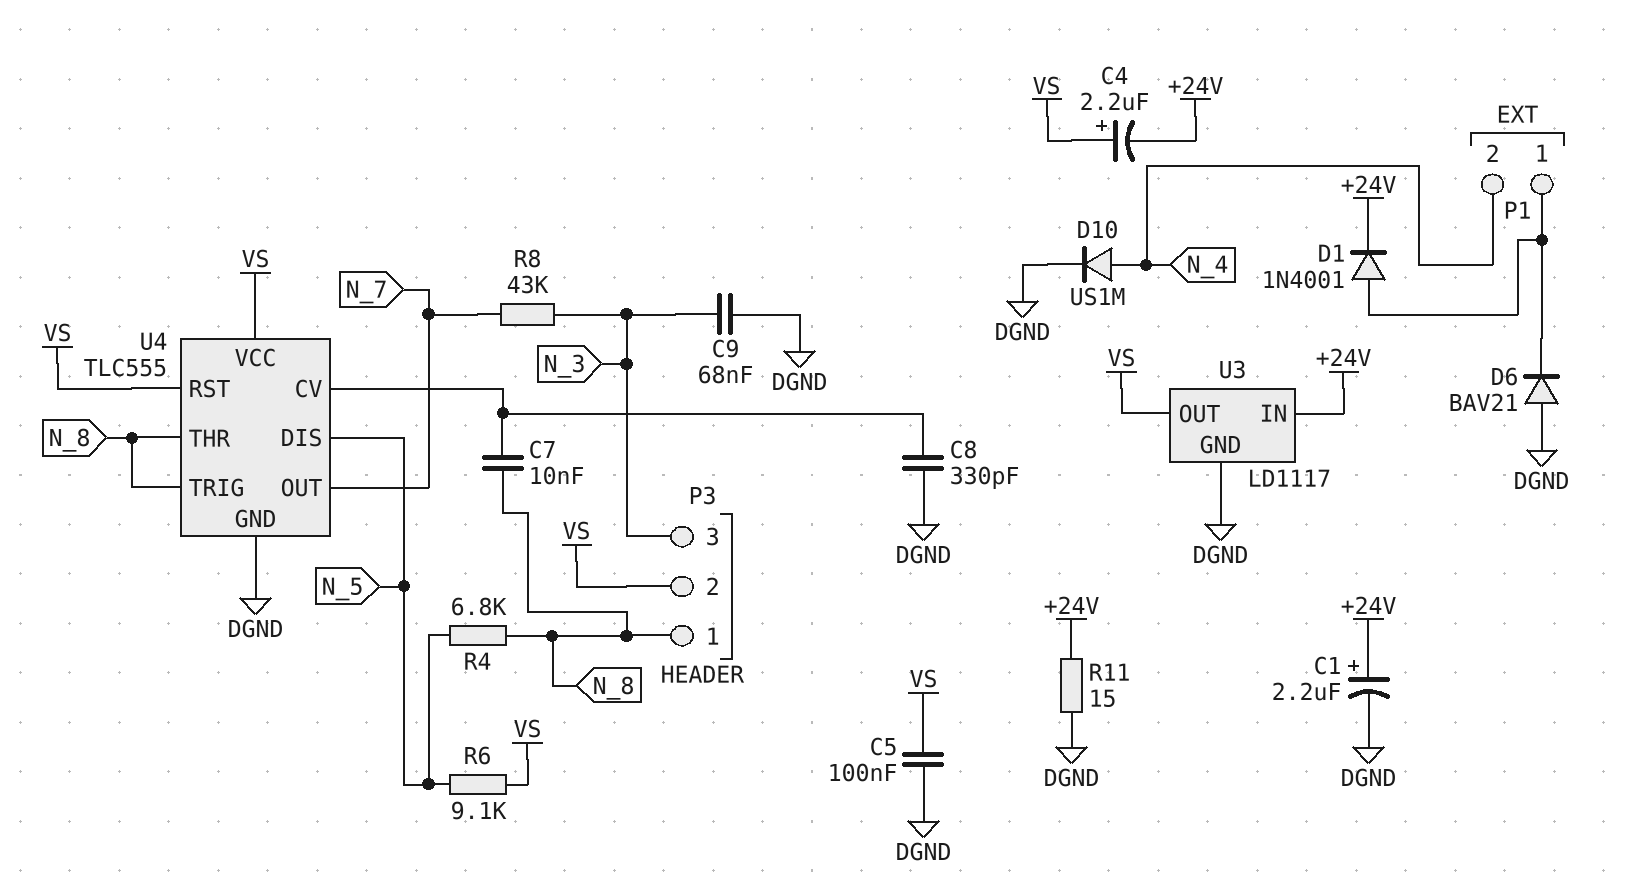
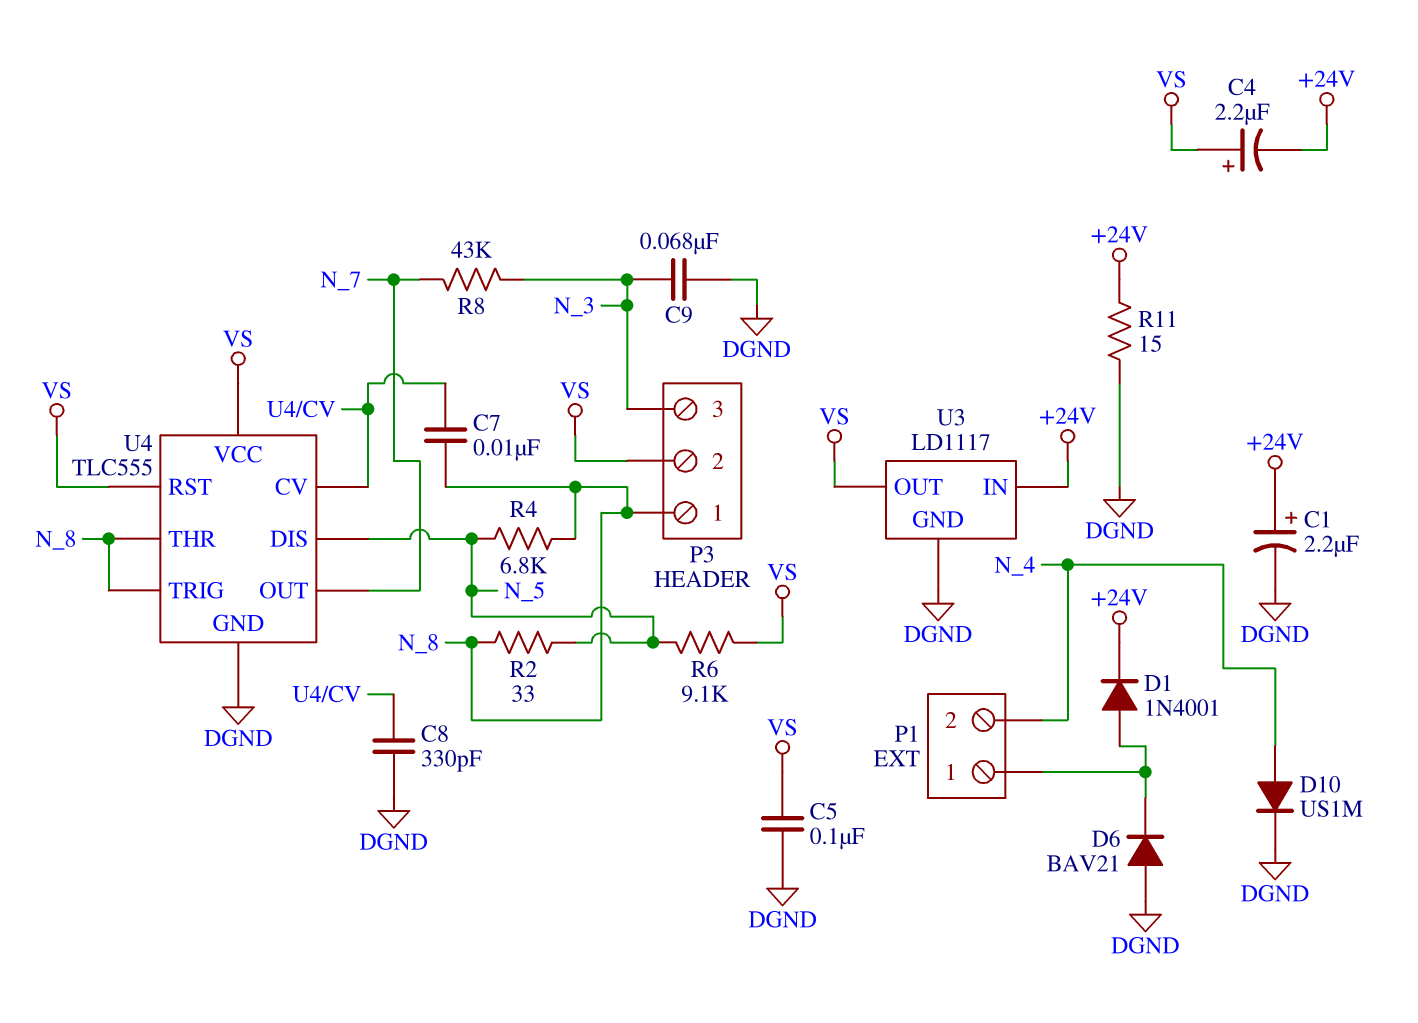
R2: none -> 33 (N_5, N_8)

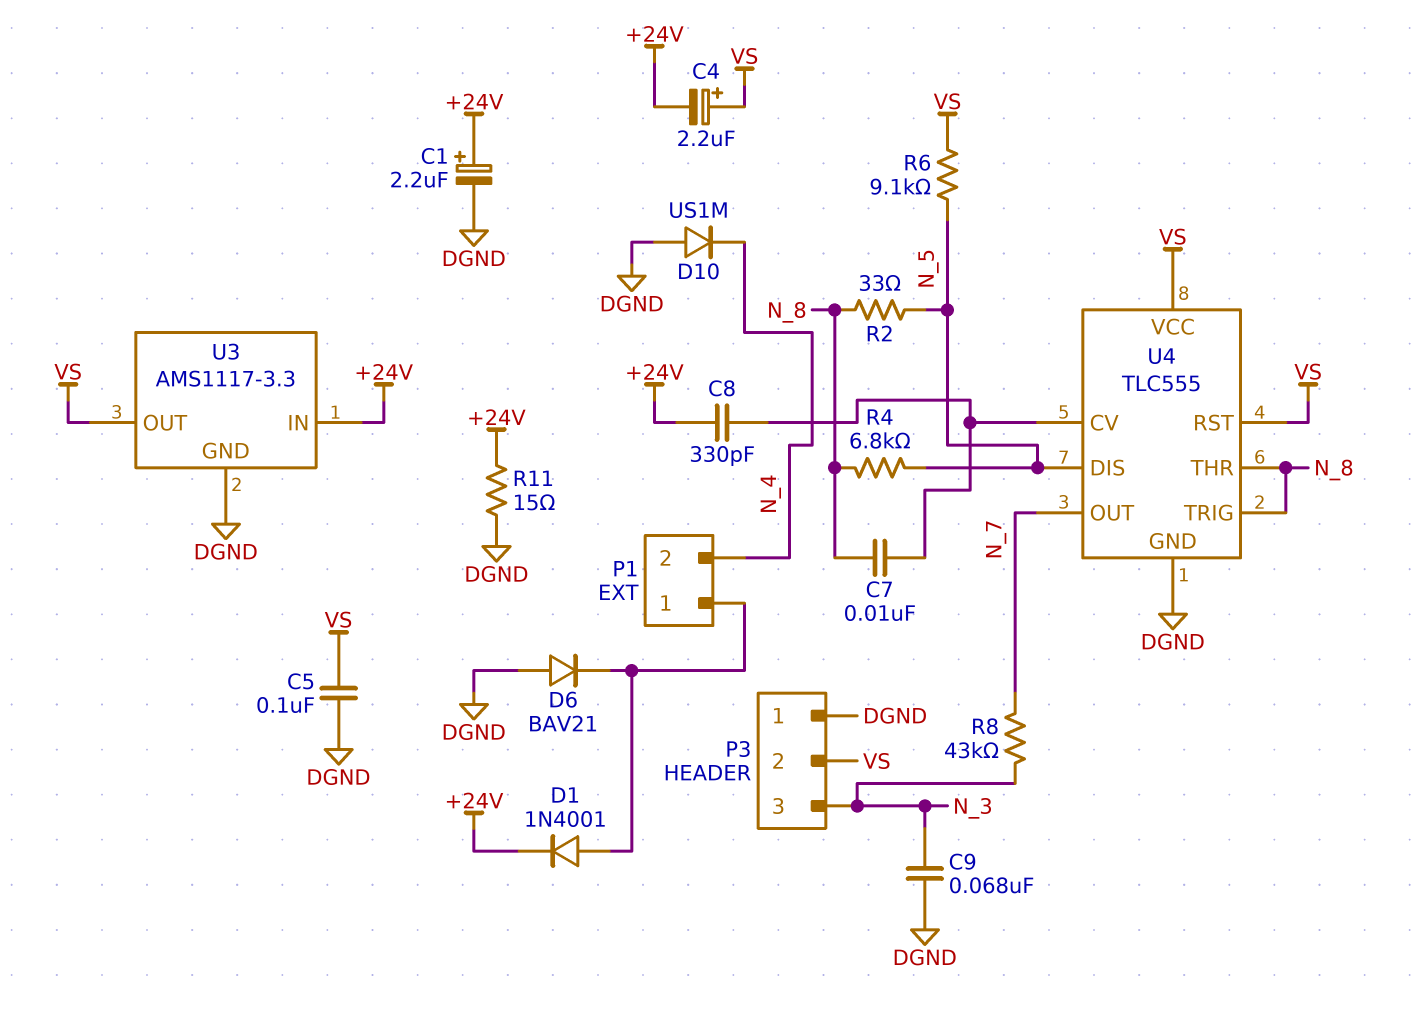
C8: 330pF (DGND, U4/CV) -> 330pF (+24V, U4/CV)
D10: diode US1M (A N_4, K DGND) -> diode US1M (A DGND, K N_4)
P3 pin 1: N_8 -> DGND
U3: LD1117 -> AMS1117-3.3

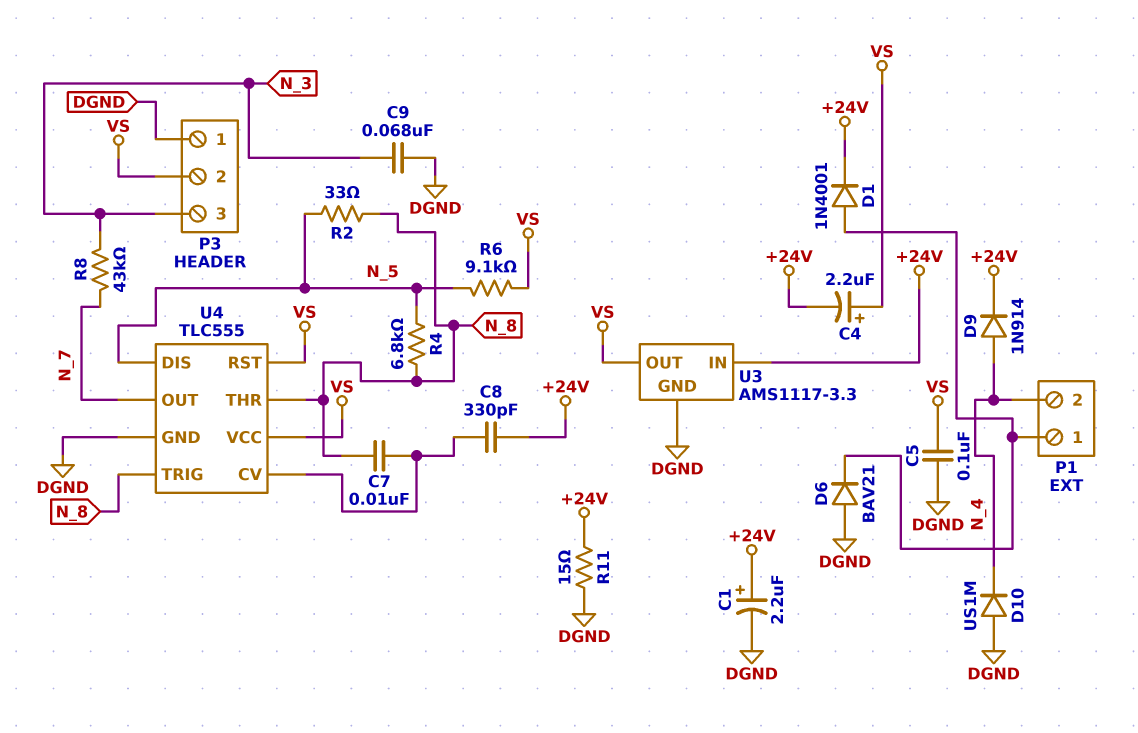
D9: none -> diode 1N914 (A N_4, K +24V)

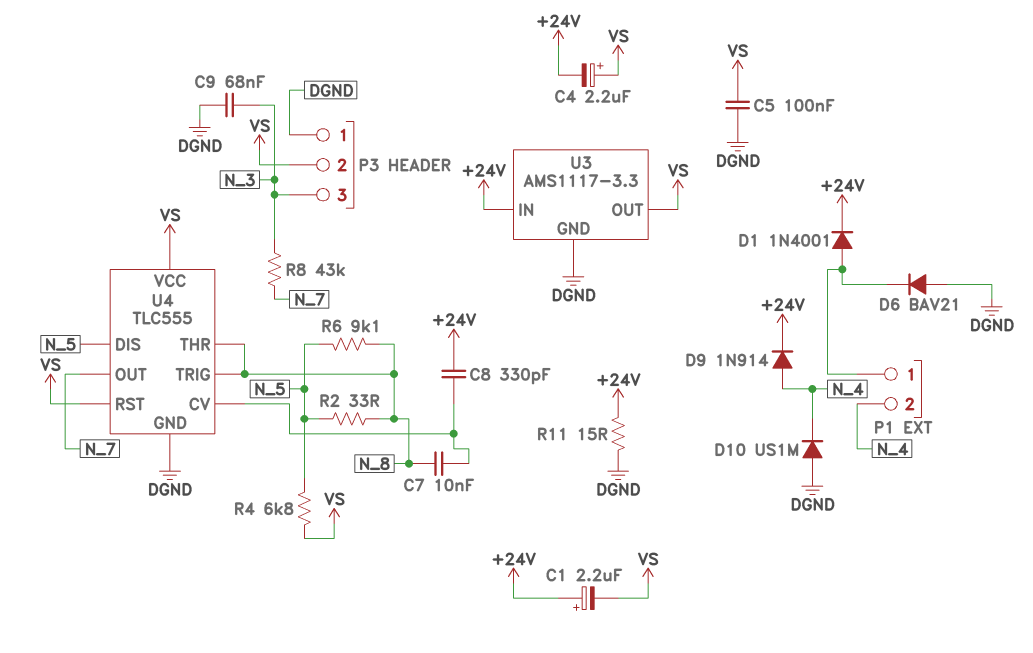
C1: 2.2uF (plus +24V, minus DGND) -> 2.2uF (plus +24V, minus VS)
R4: 6.8k (N_5, N_8) -> 6.8k (N_5, VS)
R6: 9.1k (N_5, VS) -> 9.1k (N_5, N_8)

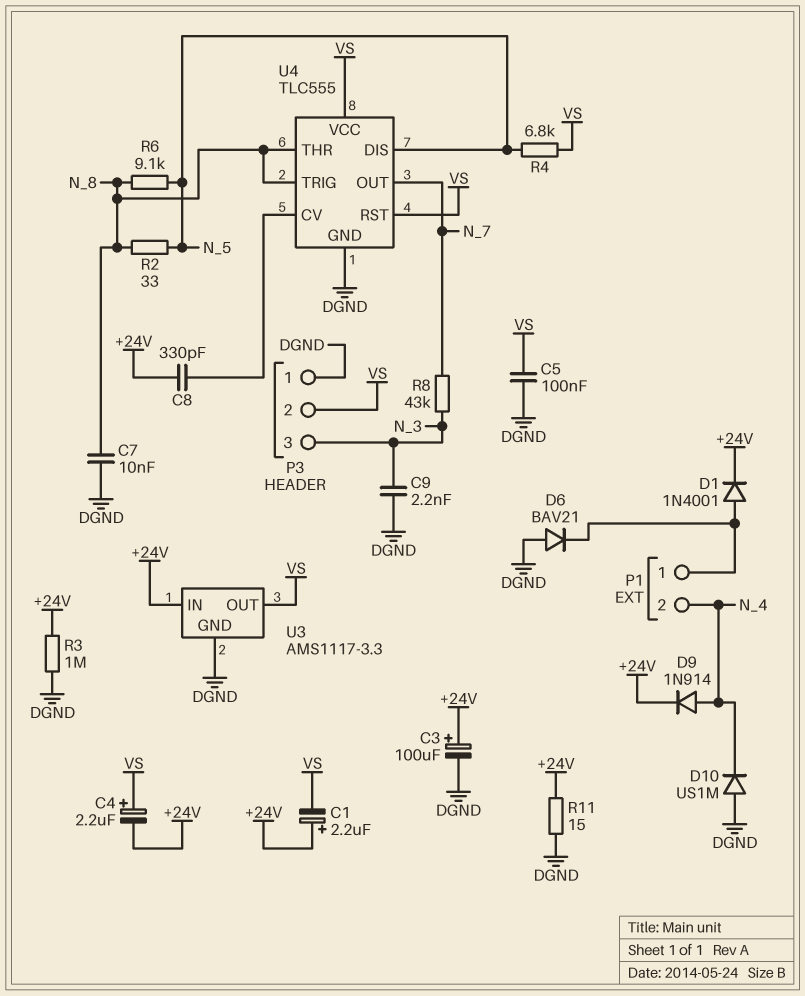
C3: none -> 100uF (plus +24V, minus DGND)
C7: 10nF (N_8, U4/CV) -> 10nF (DGND, N_8)
C9: 68nF (DGND, N_3) -> 2.2nF (DGND, N_3)
R3: none -> 1M (+24V, DGND)

